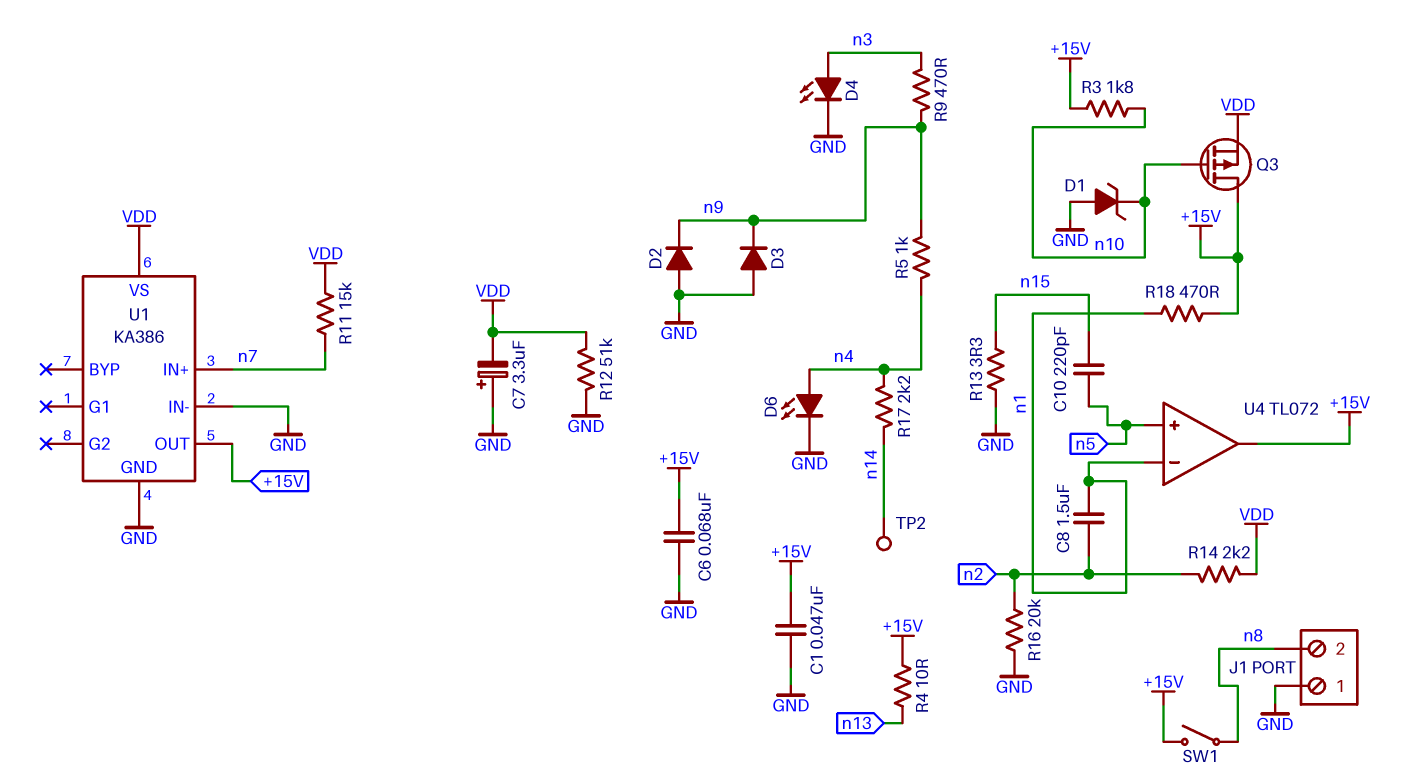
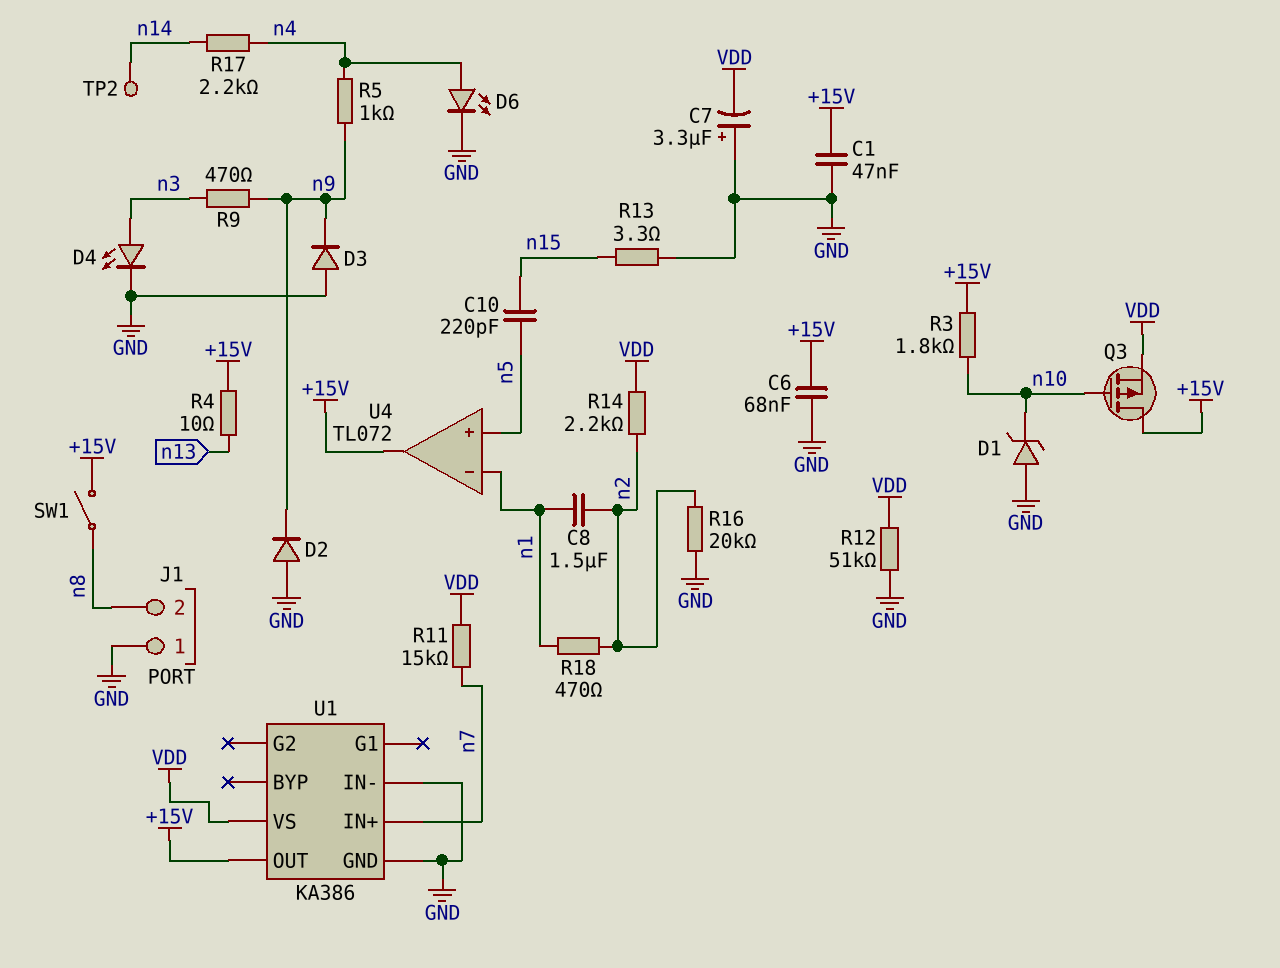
R18: 470 (+15V, n1) -> 470 (n1, n2)

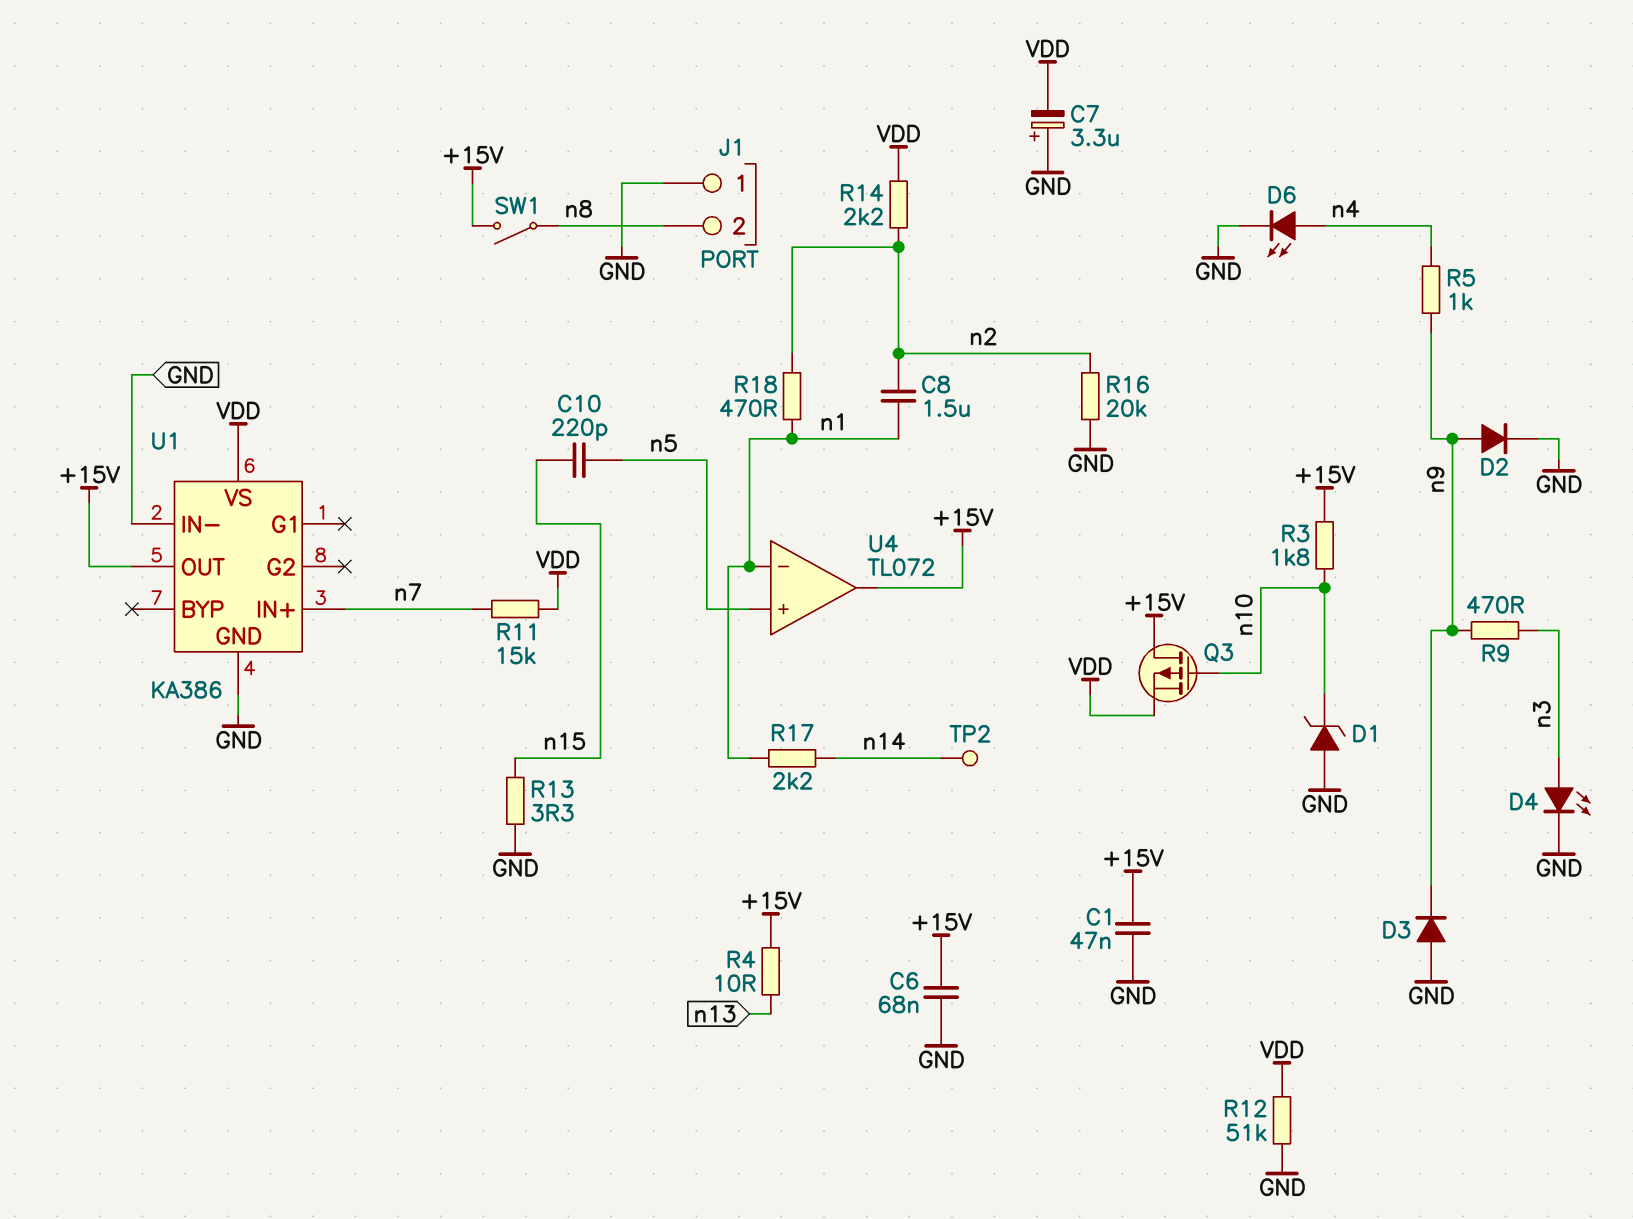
D2: diode (A GND, K n9) -> diode (A n9, K GND)
R17: 2.2k (n4, n14) -> 2.2k (n1, n14)

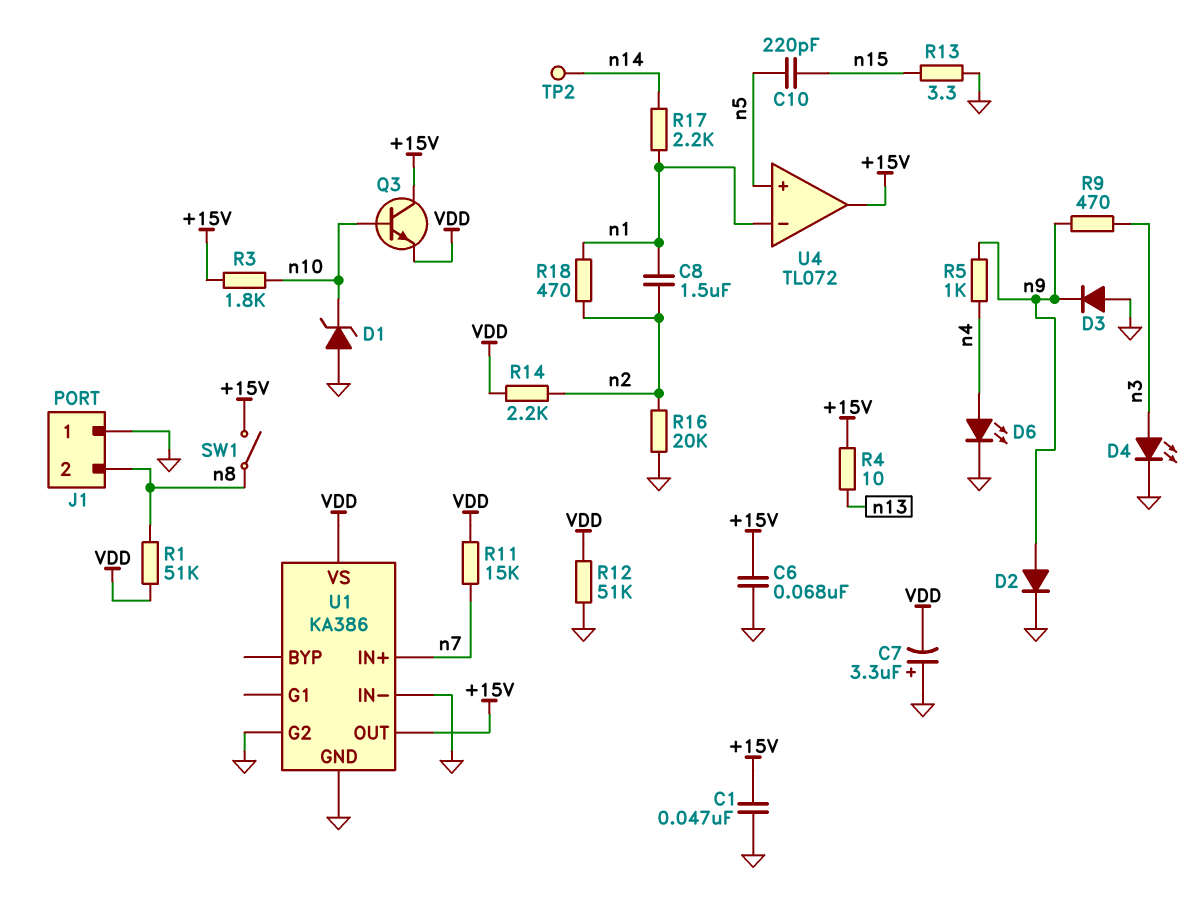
Q3: PMOS (G n10, D +15V, S VDD) -> NPN (B n10, C +15V, E VDD)
R1: none -> 51k (VDD, n8)
U1 pin G2: none -> GND

